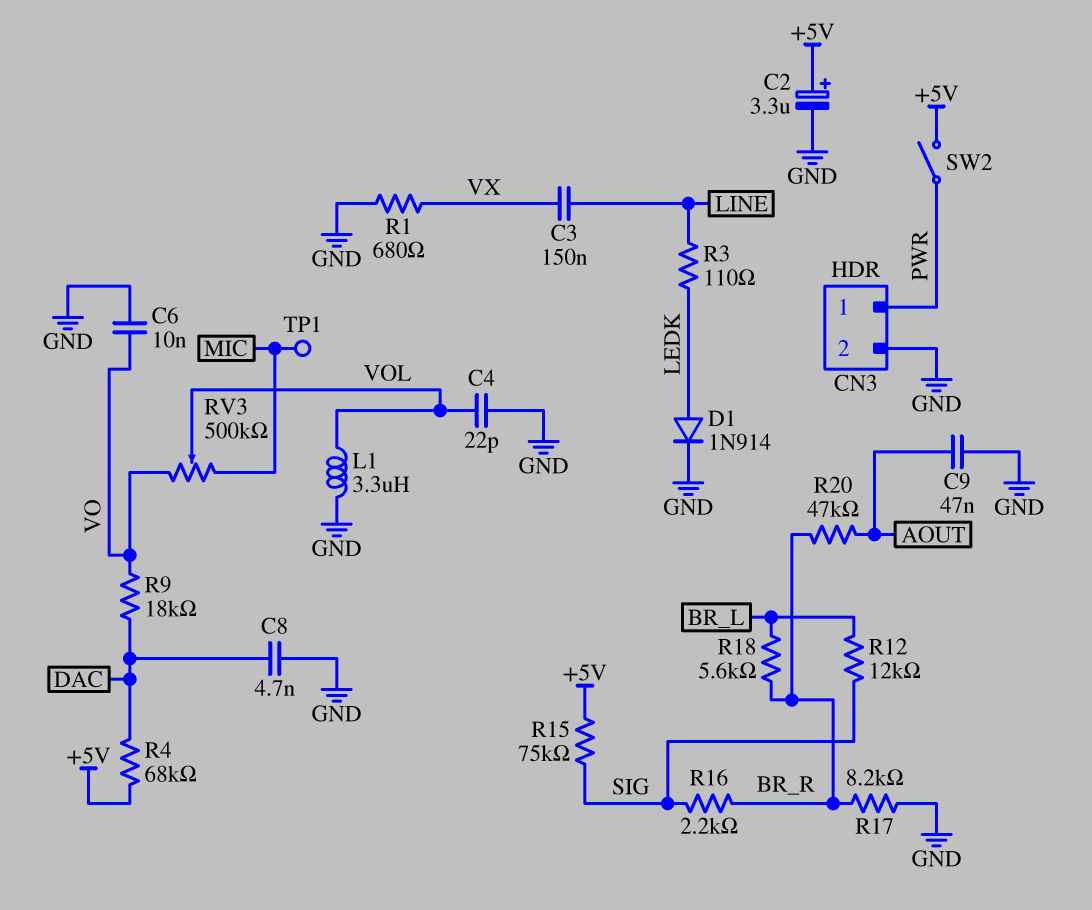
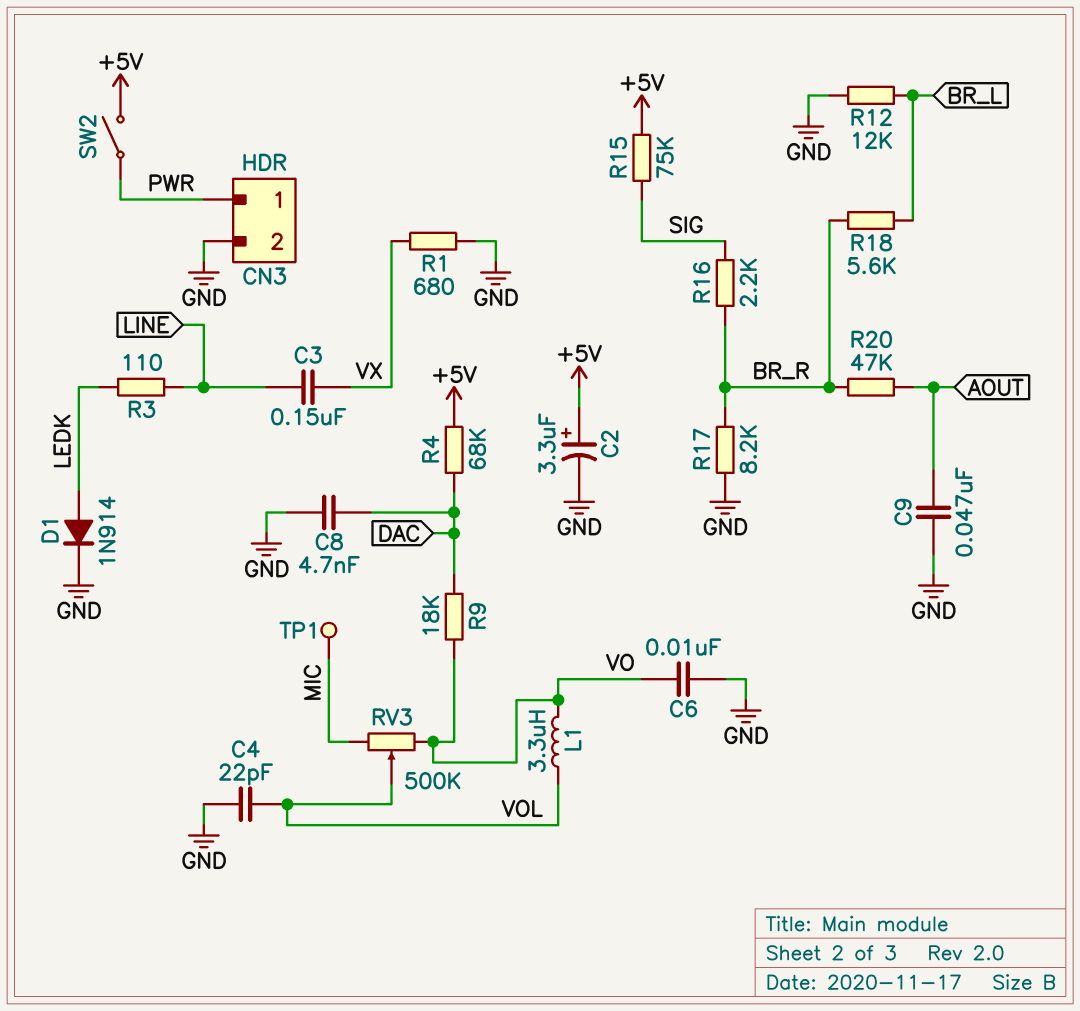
L1: 3.3uH (GND, VOL) -> 3.3uH (VO, VOL)
R12: 12k (BR_L, SIG) -> 12k (BR_L, GND)

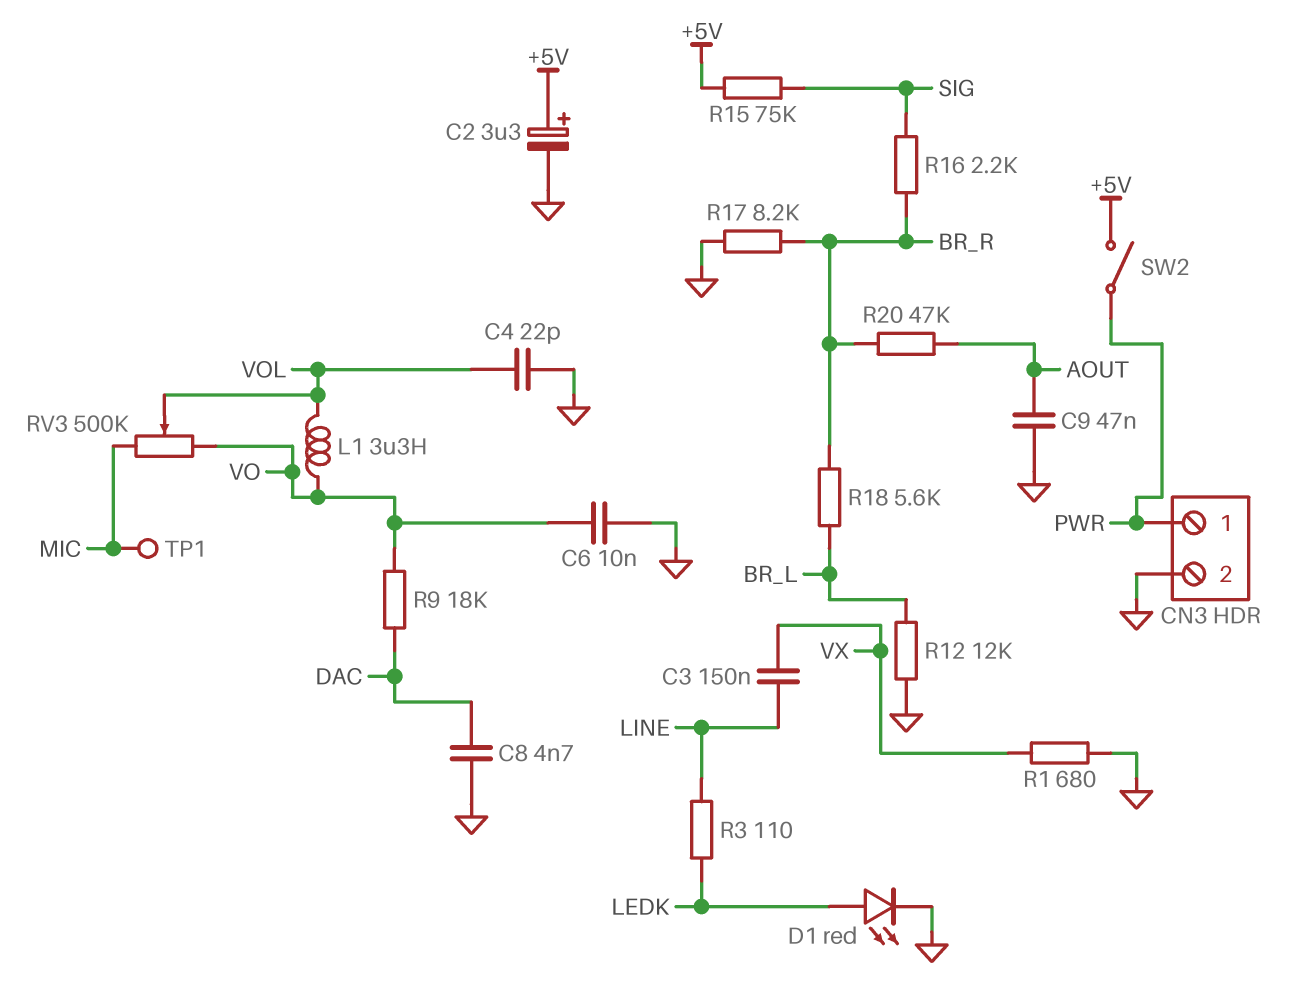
D1: diode 1N914 (A LEDK, K GND) -> LED red (A LEDK, K GND)
R4: 68k (+5V, DAC) -> none

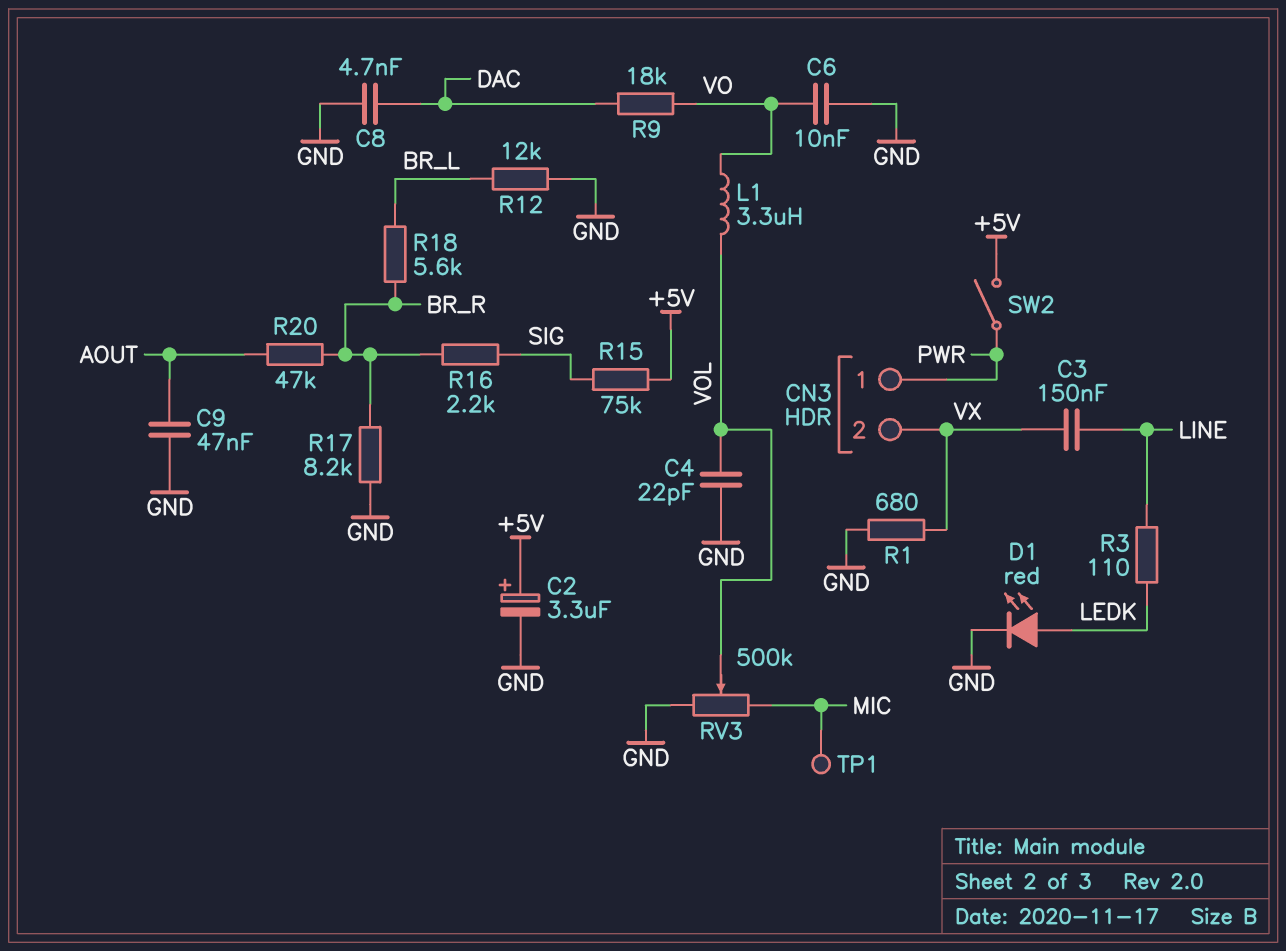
CN3 pin 2: GND -> VX
RV3: 500k (MIC, VO, wiper VOL) -> 500k (GND, MIC, wiper VOL)

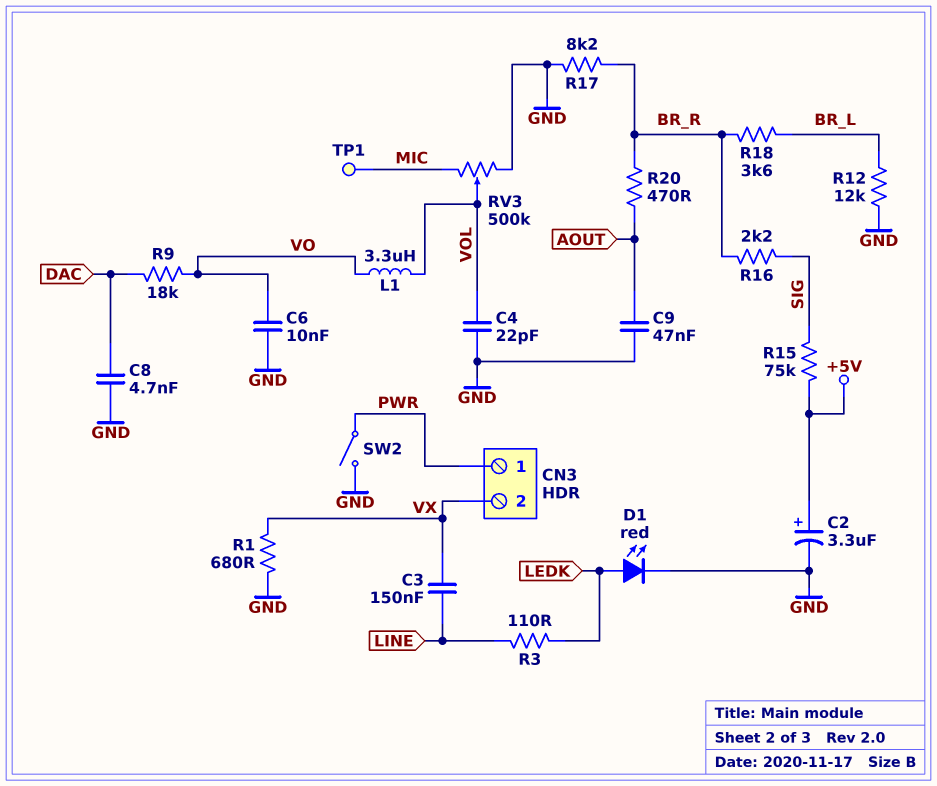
R18: 5.6k (BR_L, BR_R) -> 3.6k (BR_L, BR_R)
R20: 47k (AOUT, BR_R) -> 470 (AOUT, BR_R)
SW2: switch (+5V, PWR) -> switch (GND, PWR)

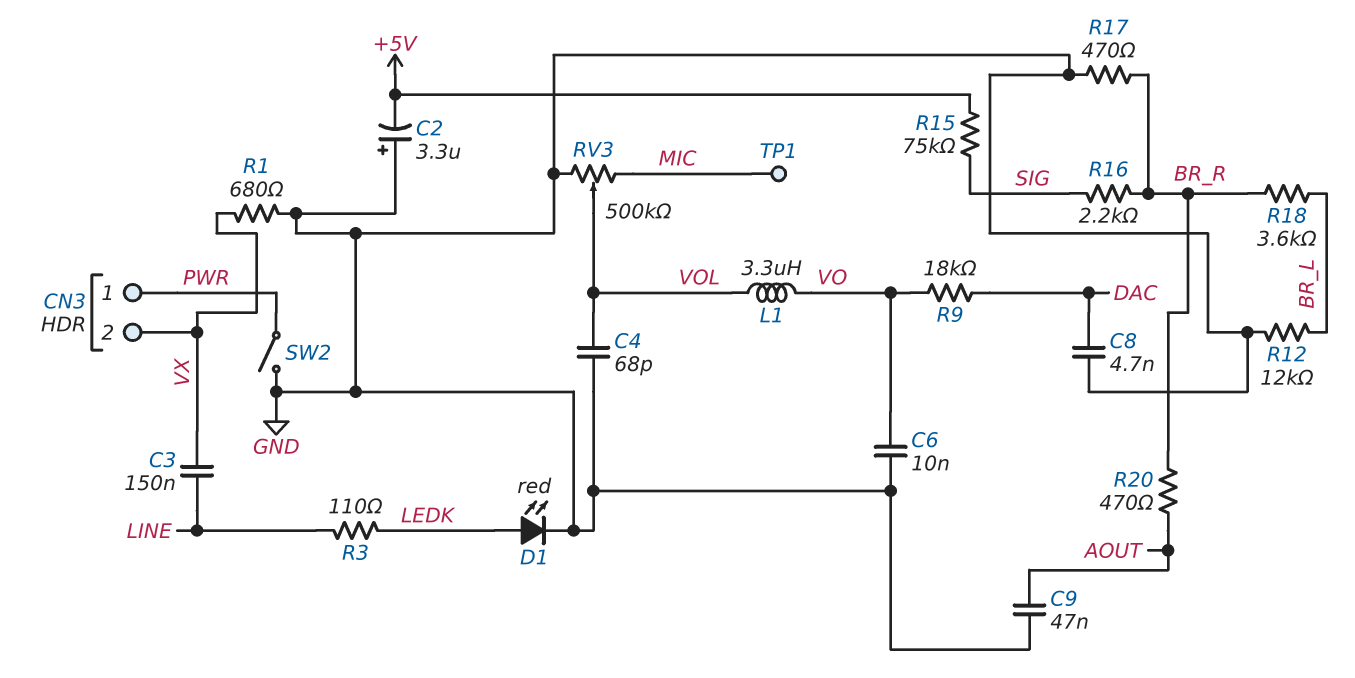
C2: 3.3uF (plus +5V, minus GND) -> 3.3uF (plus GND, minus +5V)
C4: 22pF (GND, VOL) -> 68pF (GND, VOL)
R17: 8.2k (BR_R, GND) -> 470 (BR_R, GND)

